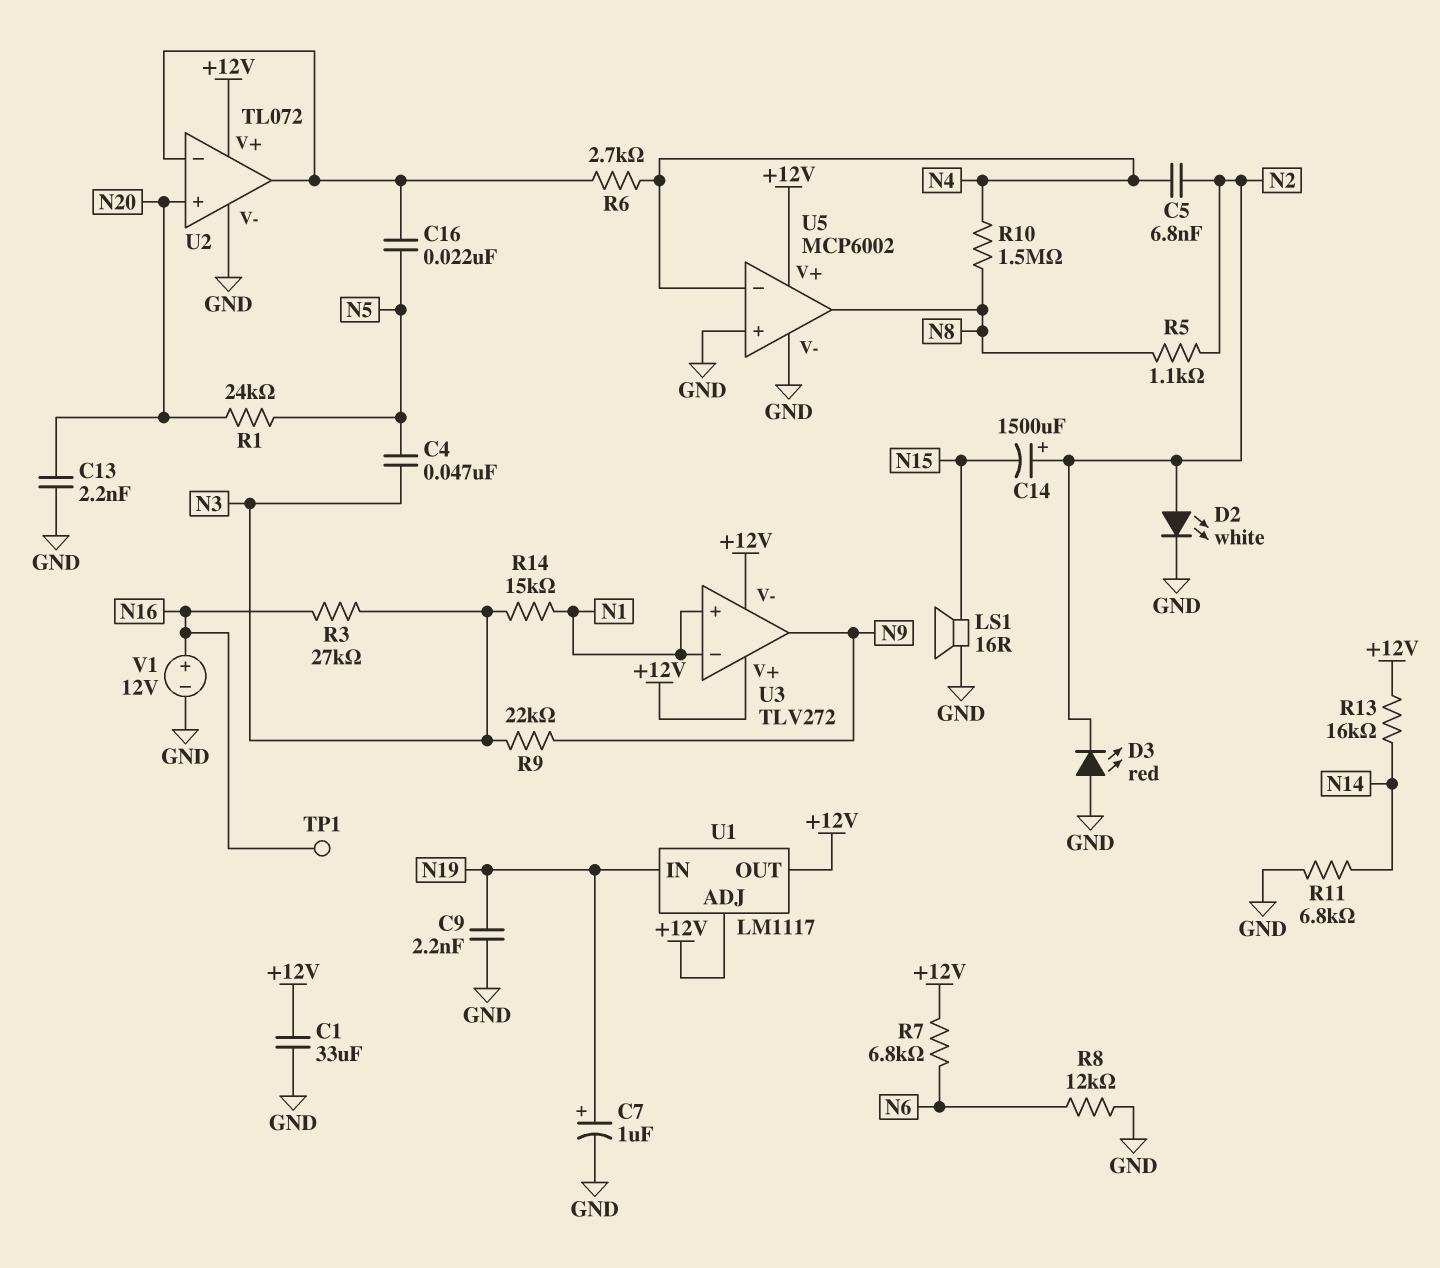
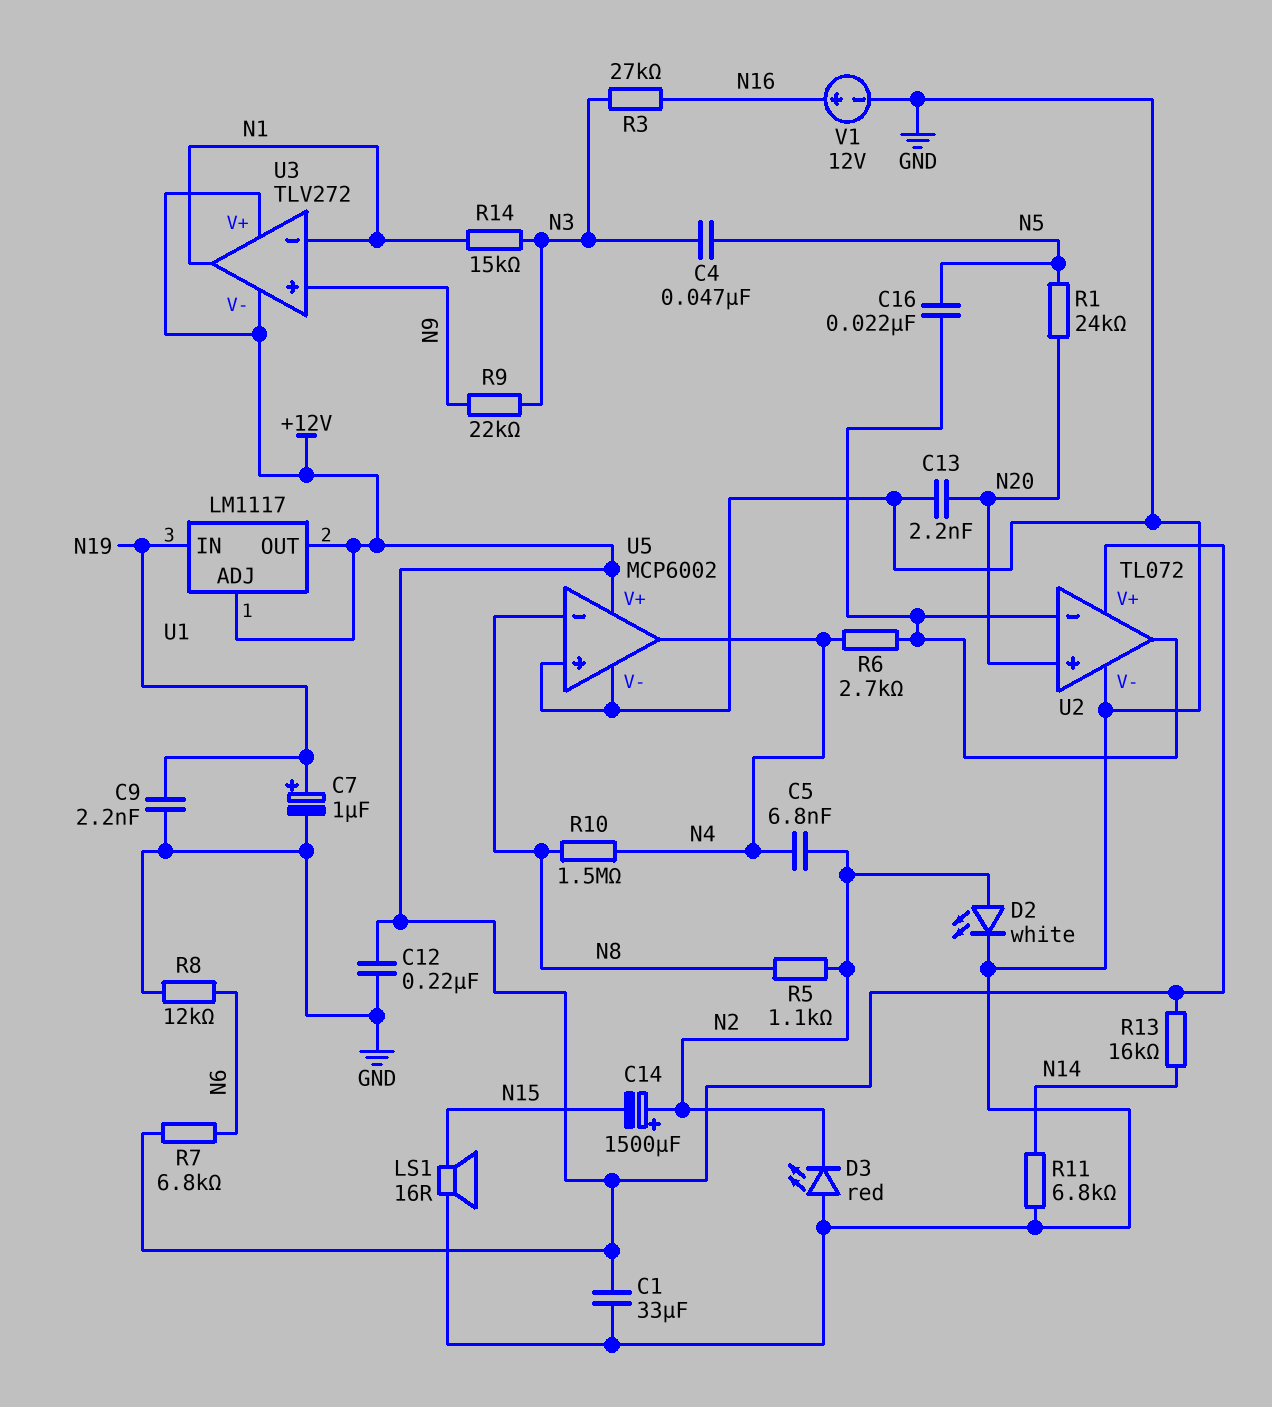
C12: none -> 220nF (+12V, GND)
TP1: test point (N16) -> none
U3 pin in+: N1 -> N9
U3 pin out: N9 -> N1
U5 pin in-: N4 -> N8
U5 pin out: N8 -> N4

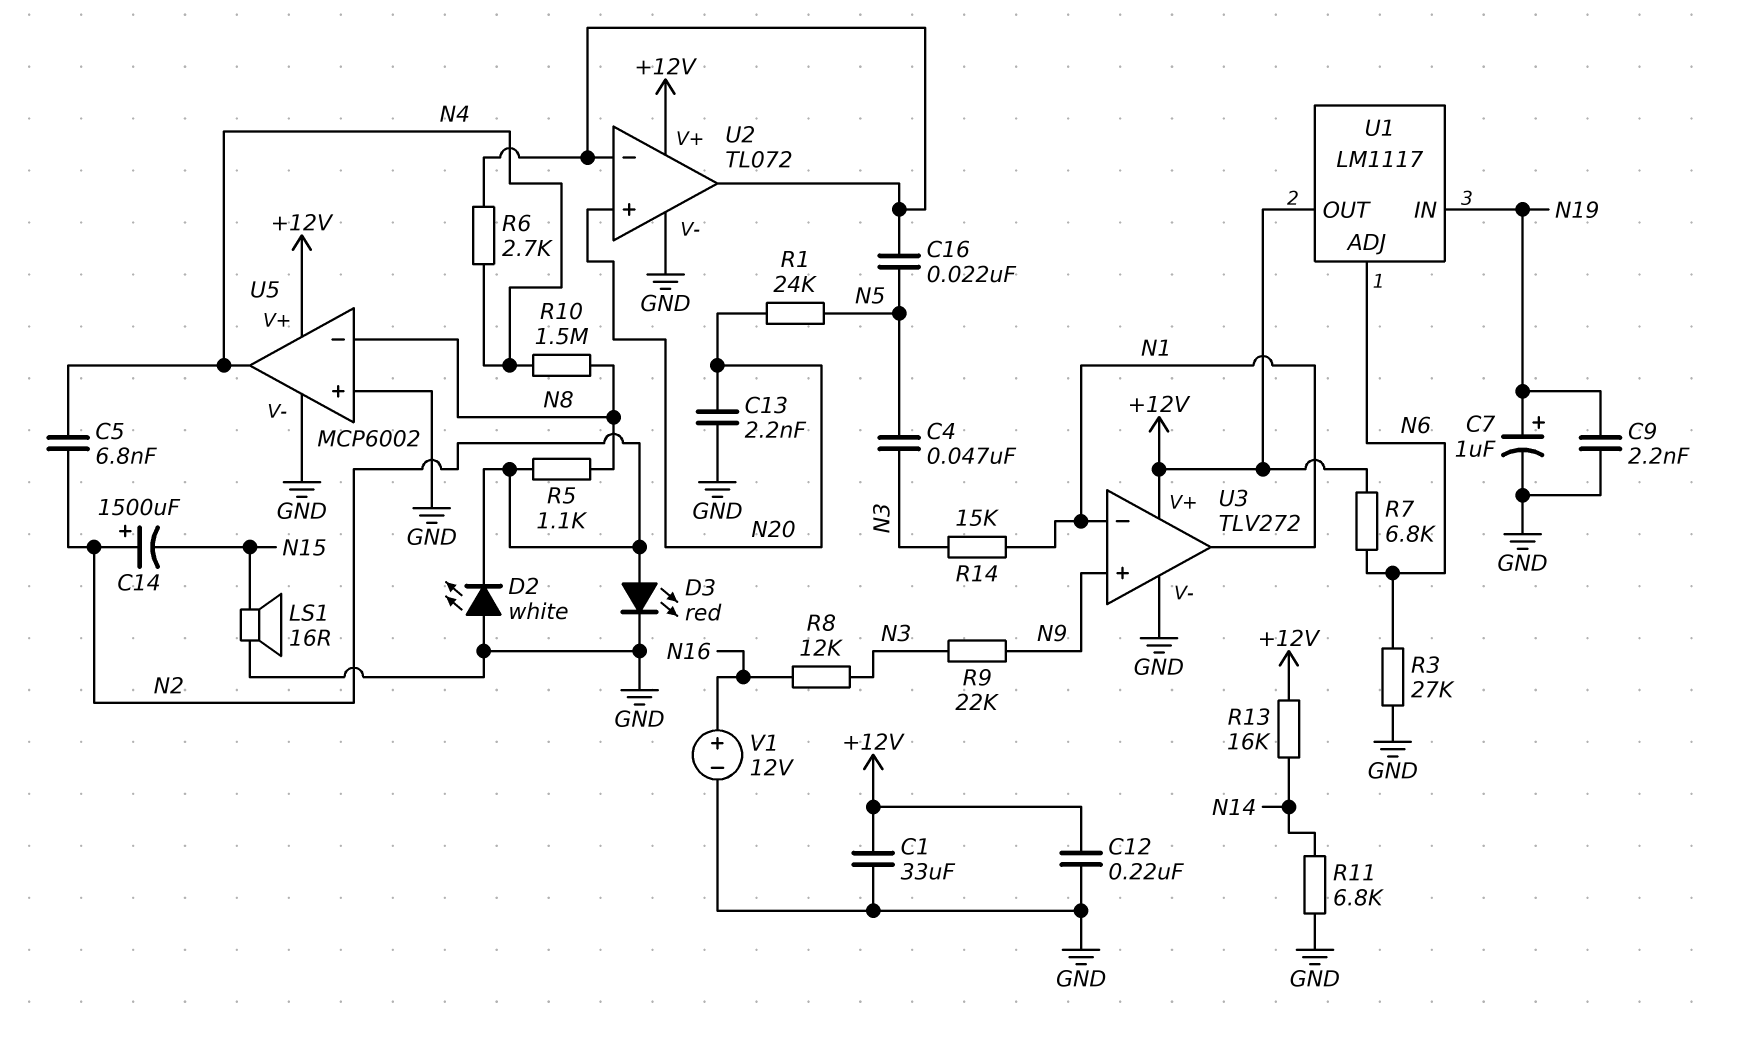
D2: LED white (A N2, K GND) -> LED white (A GND, K N2)
D3: LED red (A GND, K N2) -> LED red (A N2, K GND)
R3: 27k (N3, N16) -> 27k (GND, N6)
R8: 12k (GND, N6) -> 12k (N3, N16)
U1 pin ADJ: +12V -> N6
U3 pin V-: +12V -> GND

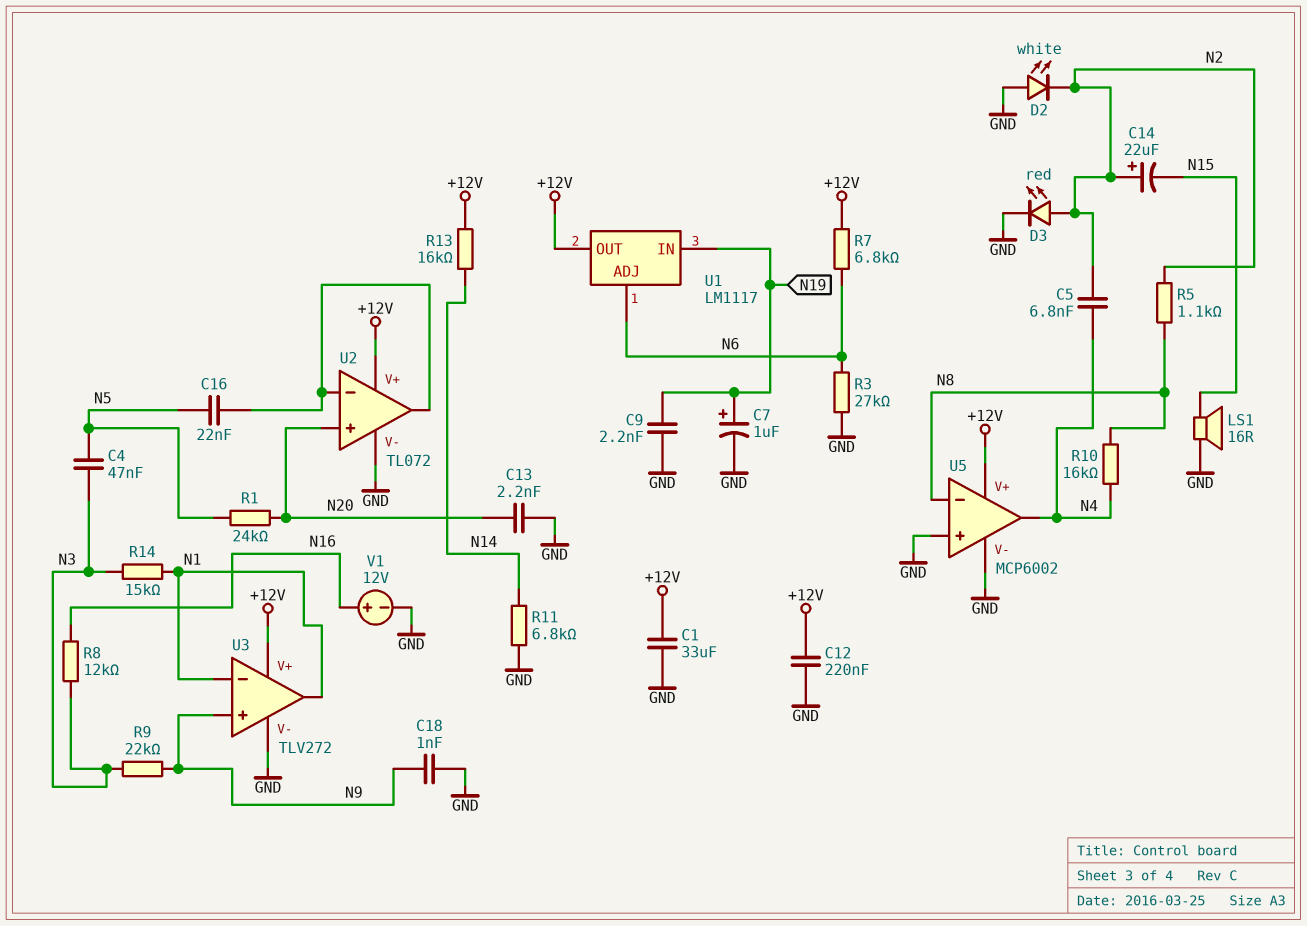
C14: 1500uF (plus N2, minus N15) -> 22uF (plus N2, minus N15)
C18: none -> 1nF (GND, N9)
R6: 2.7k (N4, U2/in-) -> none
R10: 1.5M (N4, N8) -> 16k (N4, N8)

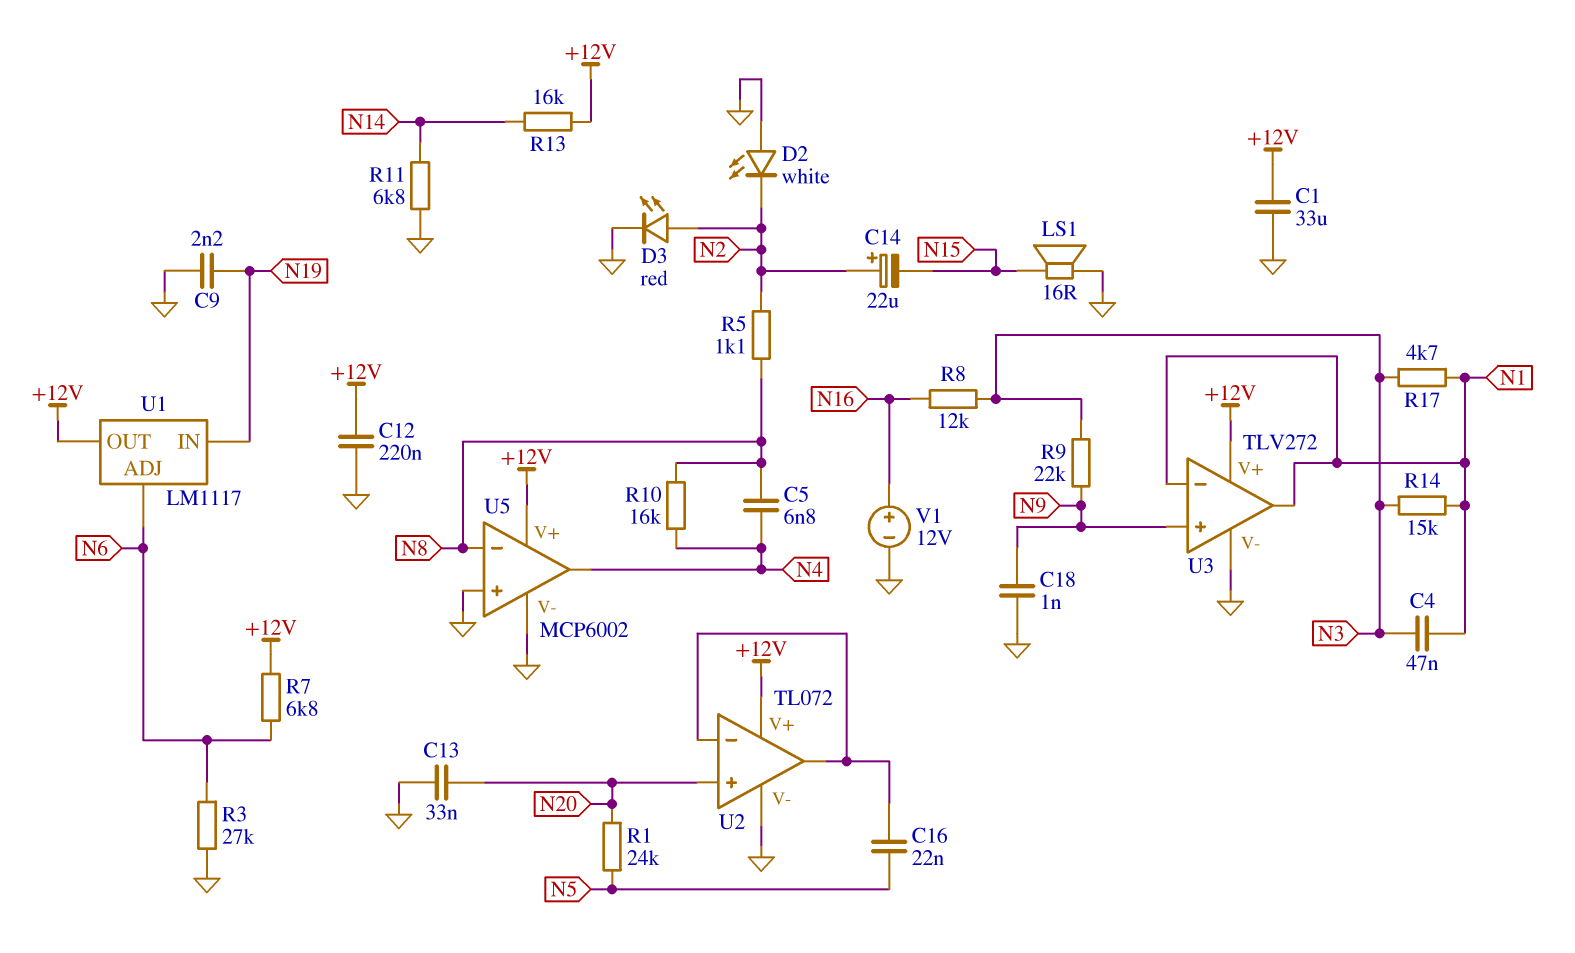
C4: 47nF (N3, N5) -> 47nF (N1, N3)
C5: 6.8nF (N2, N4) -> 6.8nF (N4, N8)
C7: 1uF (plus N19, minus GND) -> none
C13: 2.2nF (GND, N20) -> 33nF (GND, N20)
R17: none -> 4.7k (N1, N3)

